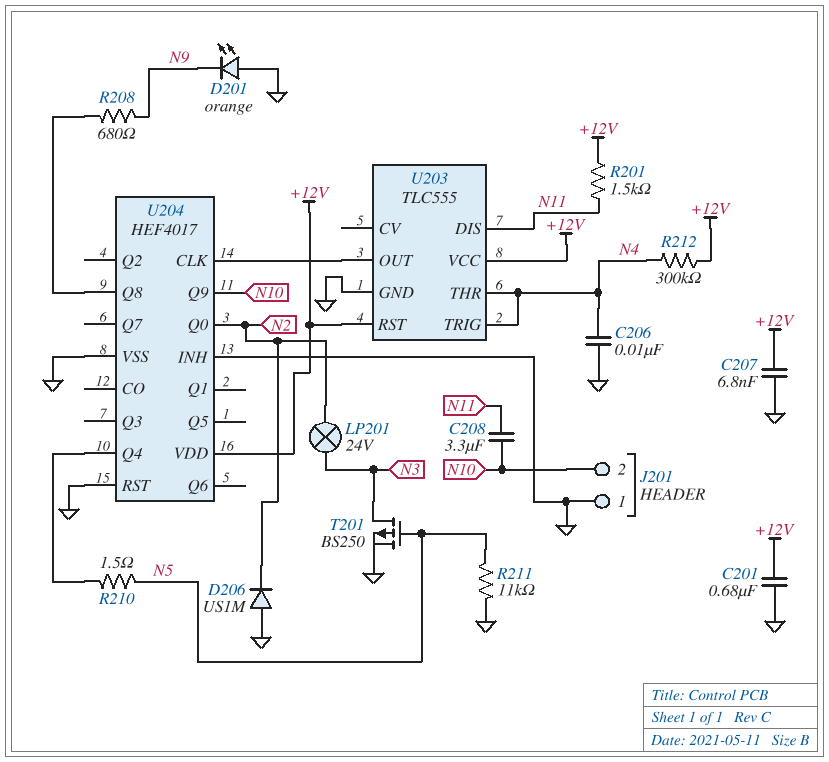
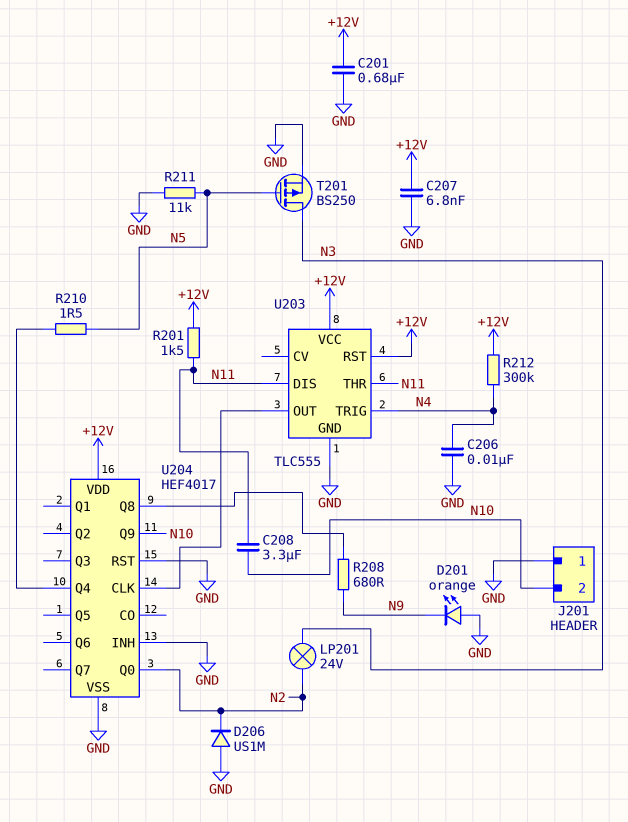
U203 pin THR: N4 -> N11

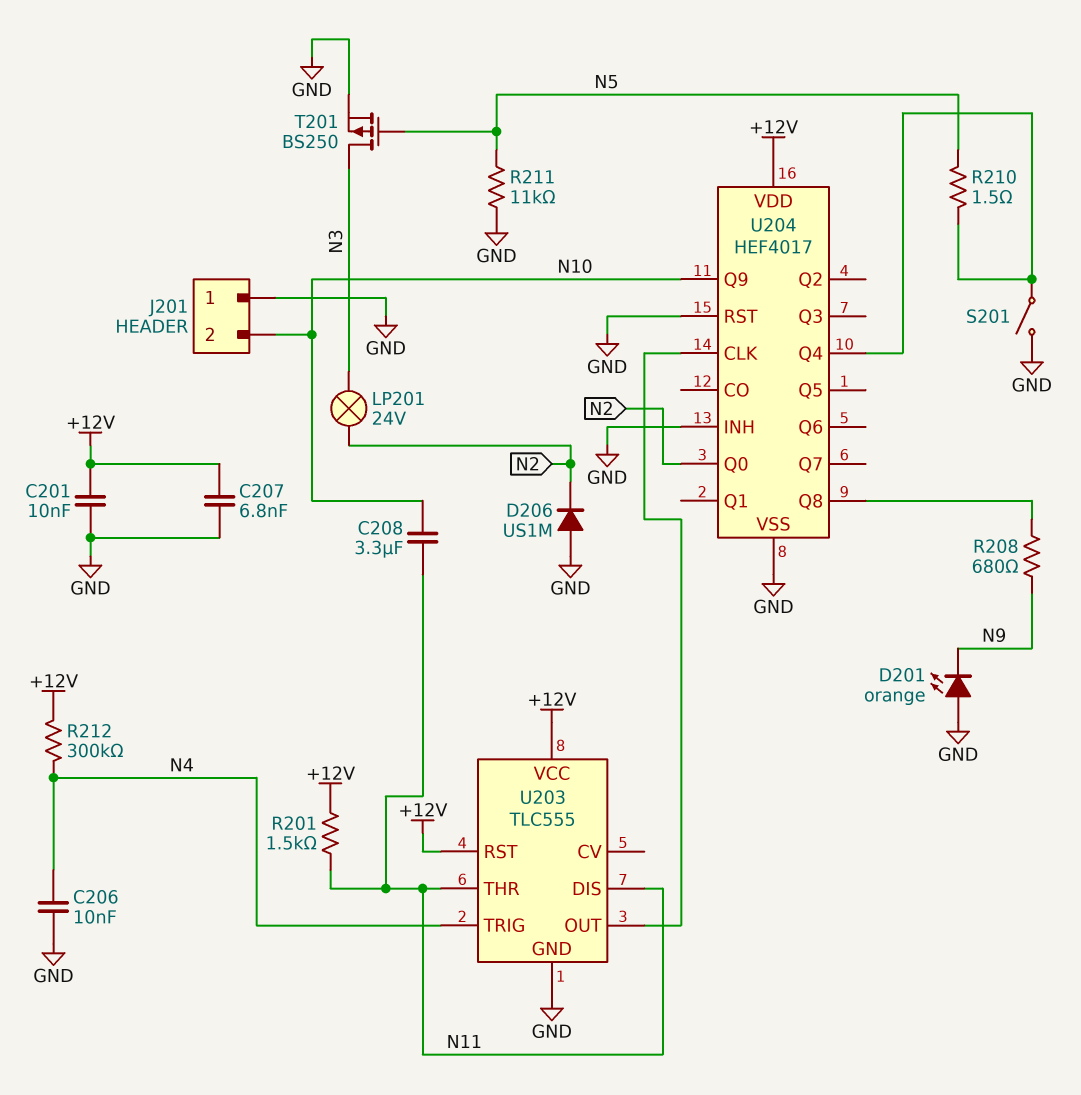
C201: 680nF (+12V, GND) -> 10nF (+12V, GND)
S201: none -> switch (GND, U204/Q4)

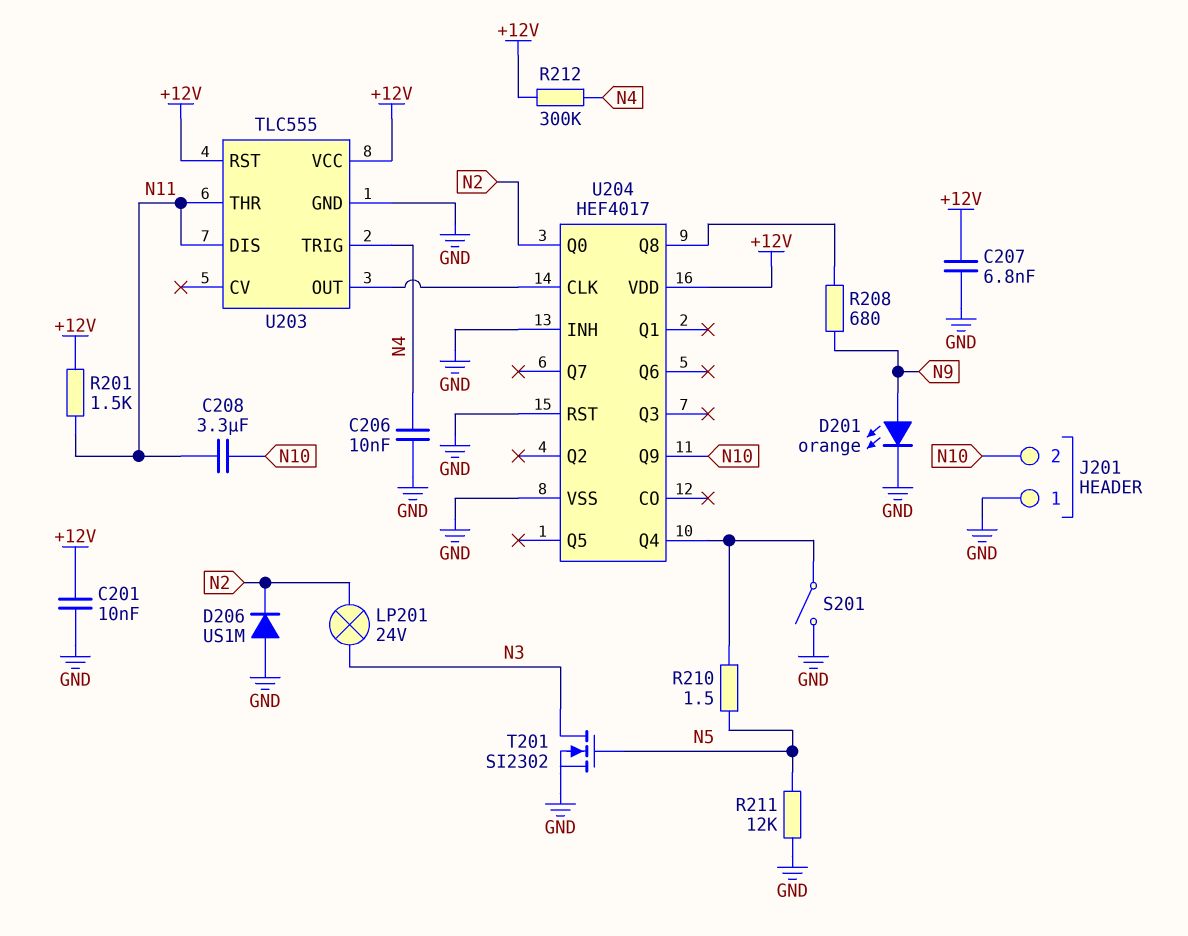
D201: LED orange (A GND, K N9) -> LED orange (A N9, K GND)
R211: 11k (GND, N5) -> 12k (GND, N5)
T201: PMOS BS250 (G N5, D N3, S GND) -> NMOS SI2302 (G N5, D N3, S GND)

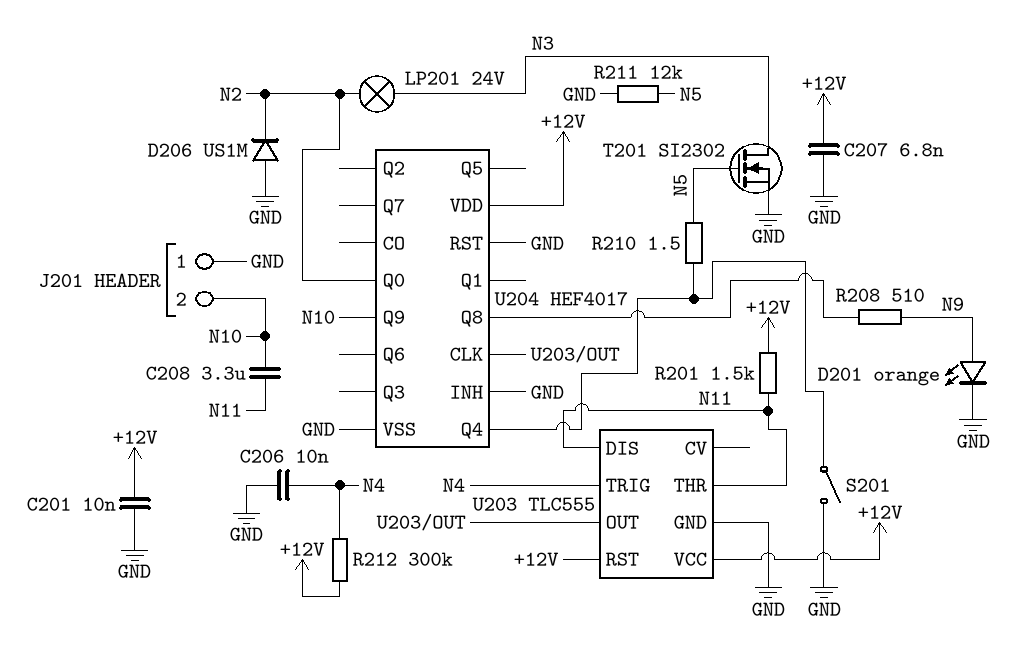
R208: 680 (N9, U204/Q8) -> 510 (N9, U204/Q8)

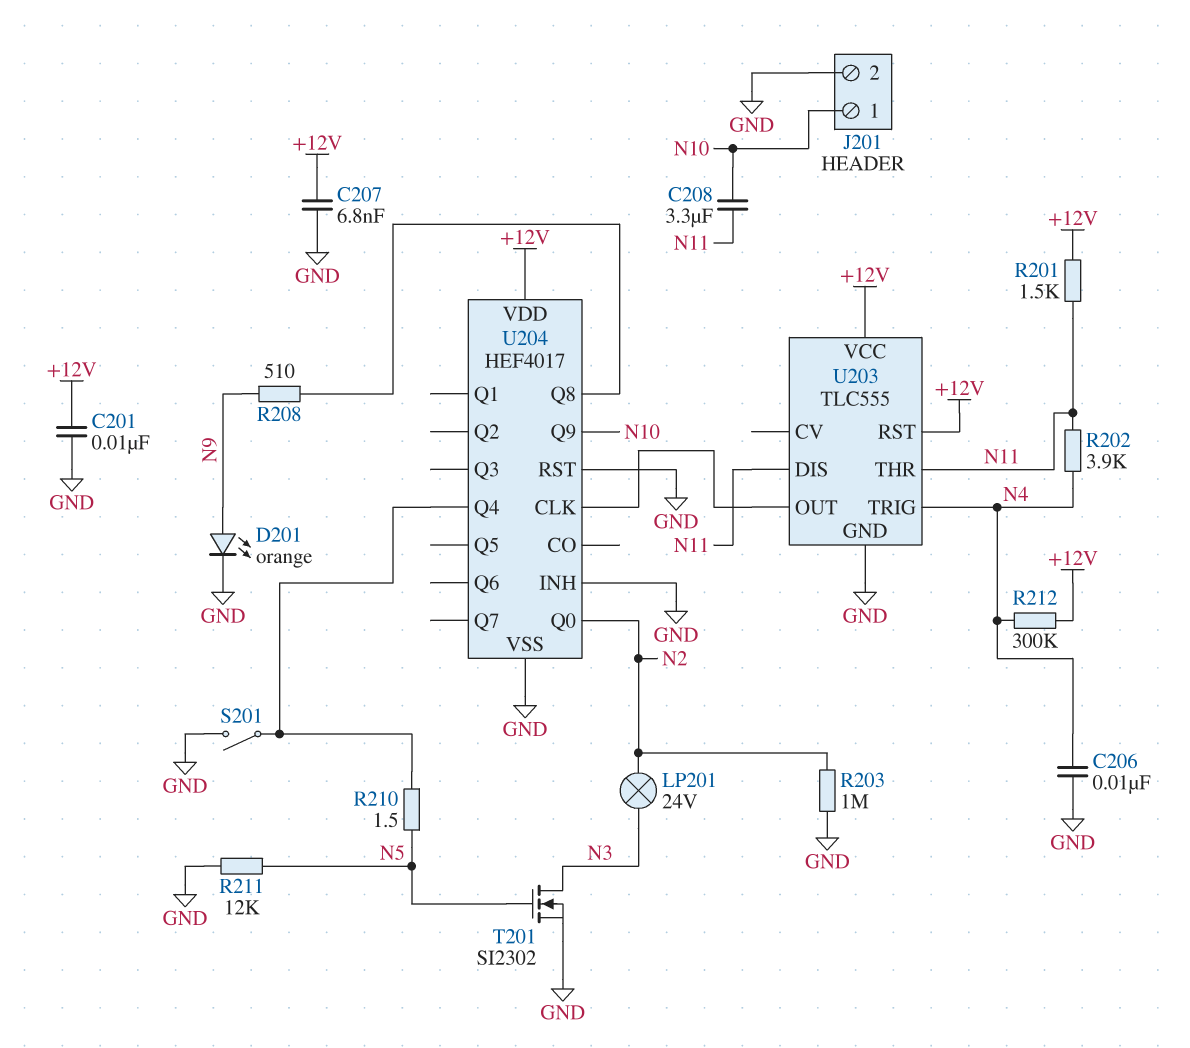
D206: diode US1M (A GND, K N2) -> none
J201 pin 1: GND -> N10
J201 pin 2: N10 -> GND
R202: none -> 3.9k (N4, N11)
R203: none -> 1M (GND, N2)

